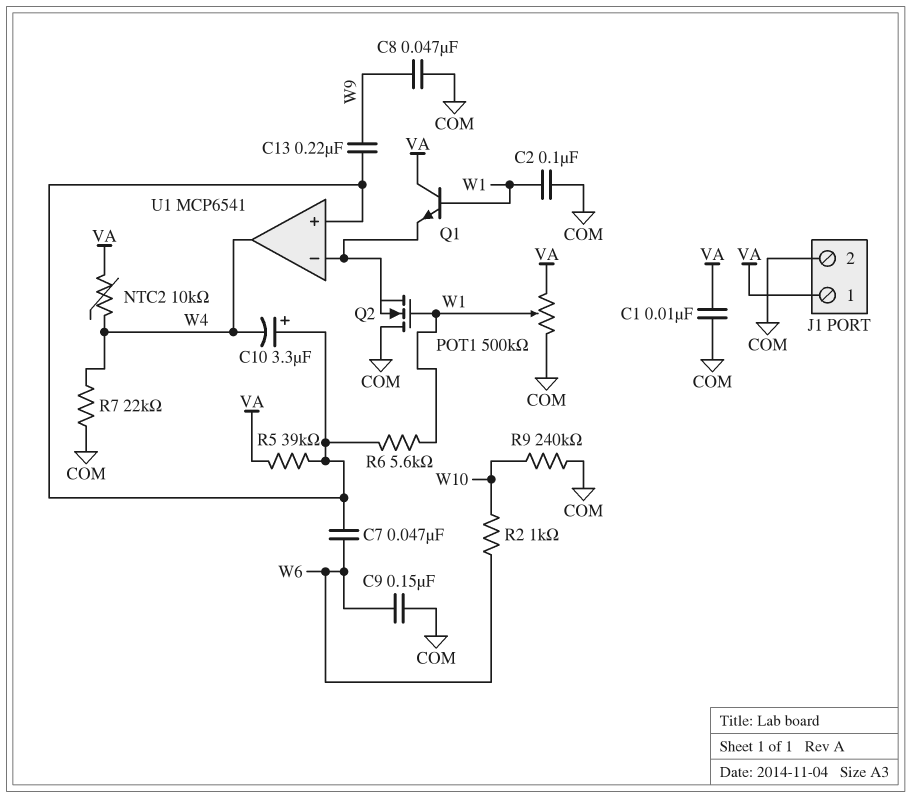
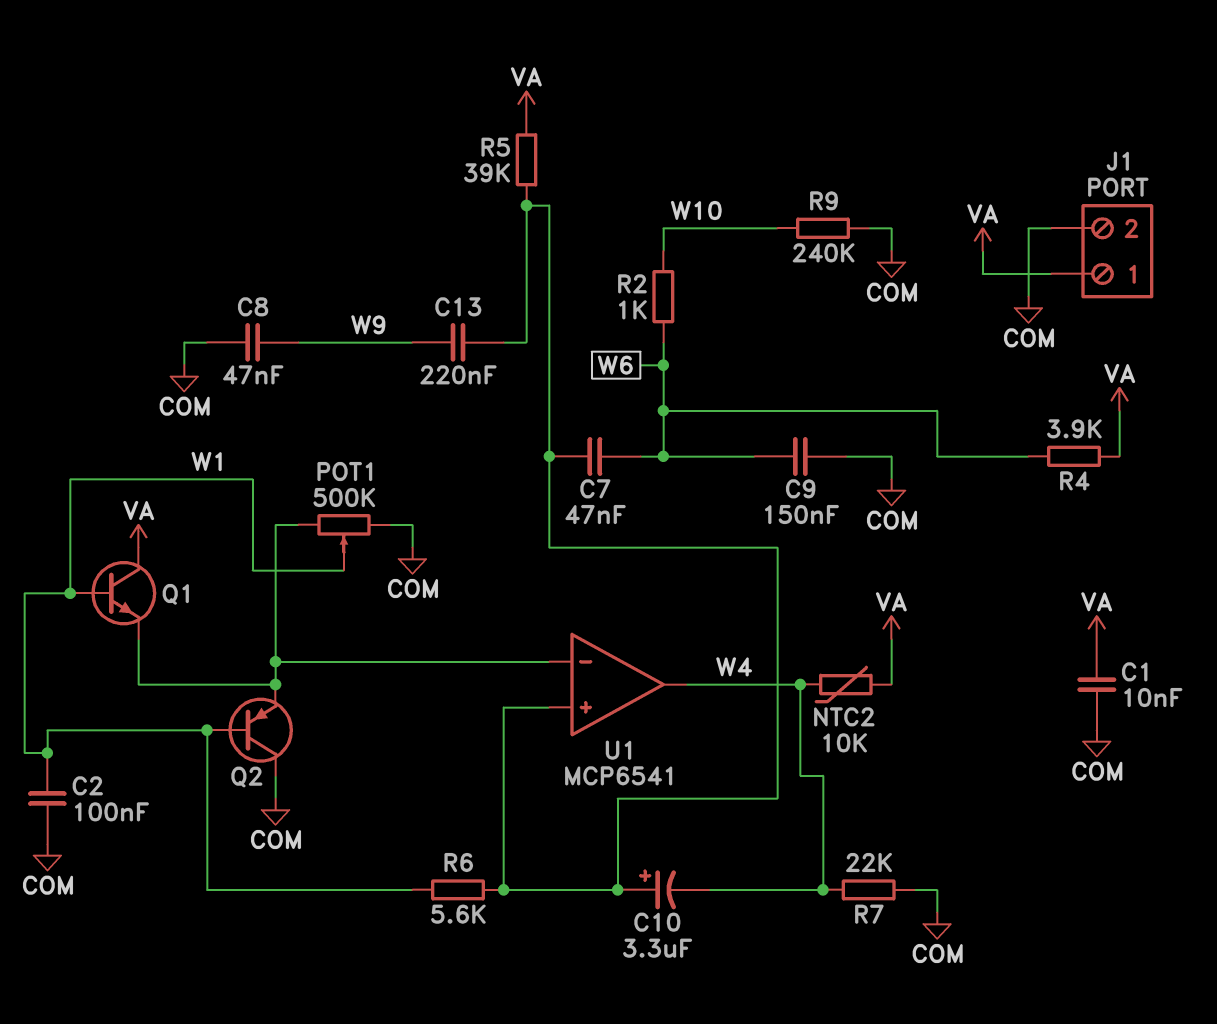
POT1: 500k (COM, VA, wiper W1) -> 500k (COM, U1/in-, wiper W1)
Q2: NMOS (G W1, D COM, S U1/in-) -> PNP (B W1, C COM, E U1/in-)
R4: none -> 3.9k (VA, W6)

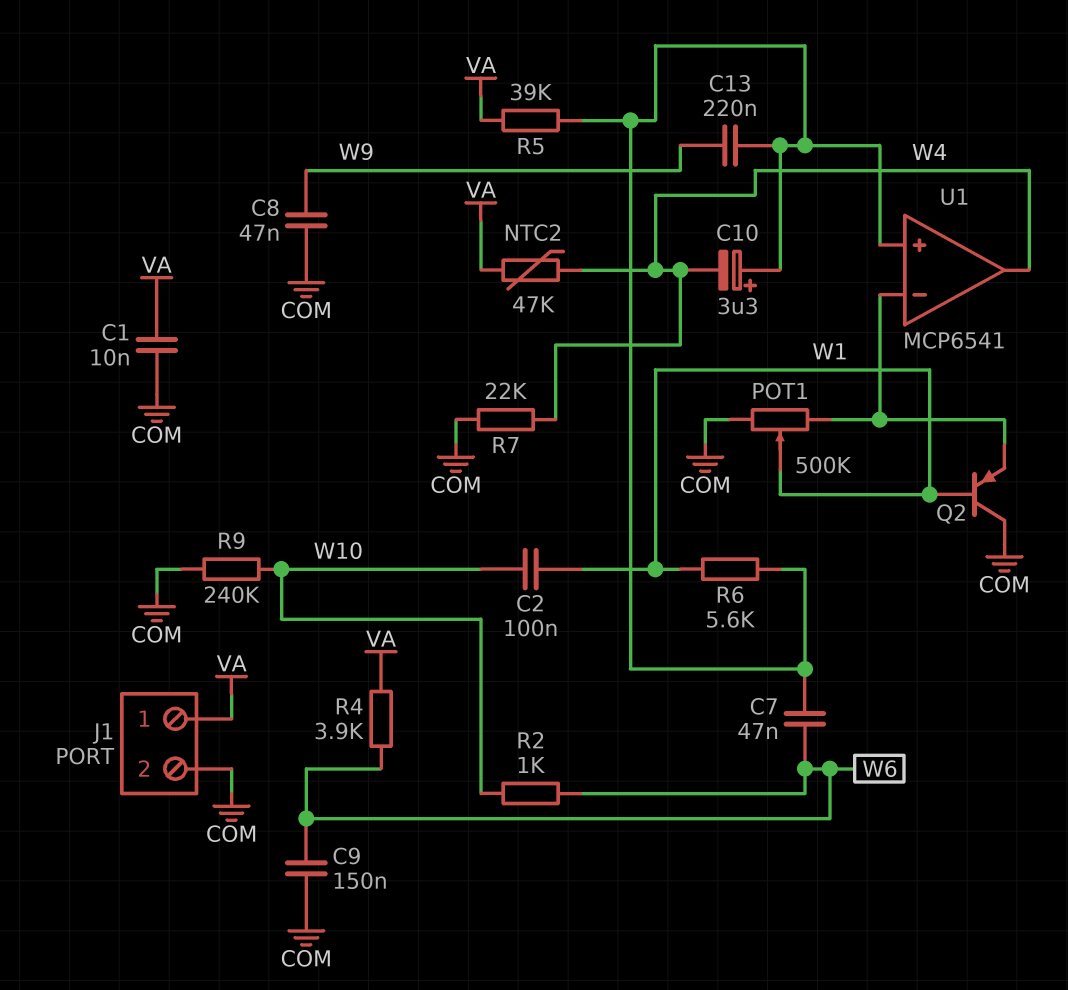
C2: 100nF (COM, W1) -> 100nF (W1, W10)
NTC2: 10k (VA, W4) -> 47k (VA, W4)
Q1: NPN (B W1, C VA, E U1/in-) -> none

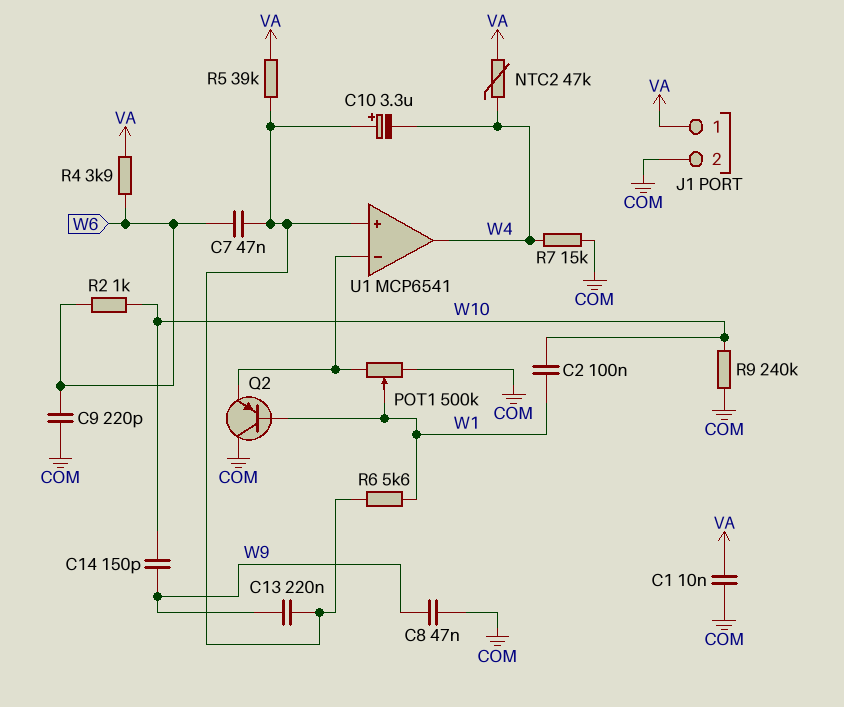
C9: 150nF (COM, W6) -> 220pF (COM, W6)
C14: none -> 150pF (W9, W10)
R7: 22k (COM, W4) -> 15k (COM, W4)

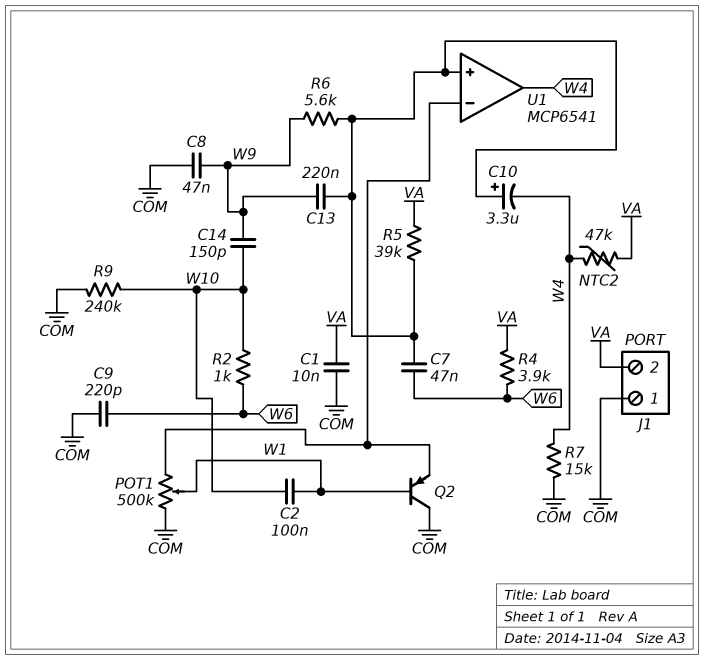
J1 pin 1: VA -> COM
J1 pin 2: COM -> VA
R6: 5.6k (U1/in+, W1) -> 5.6k (U1/in+, W9)

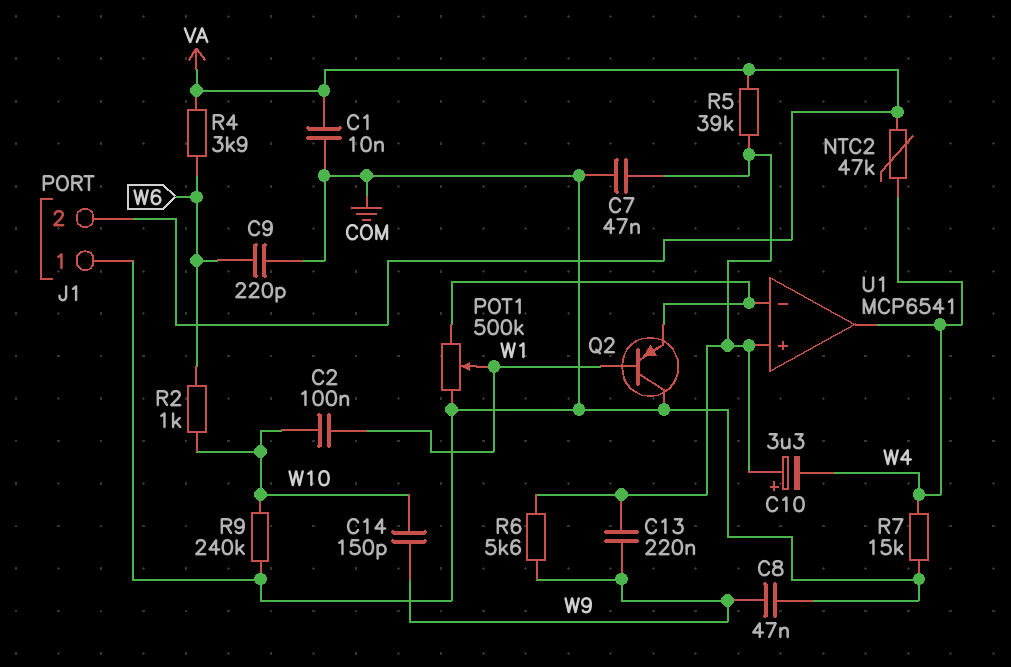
C7: 47nF (U1/in+, W6) -> 47nF (COM, U1/in+)

